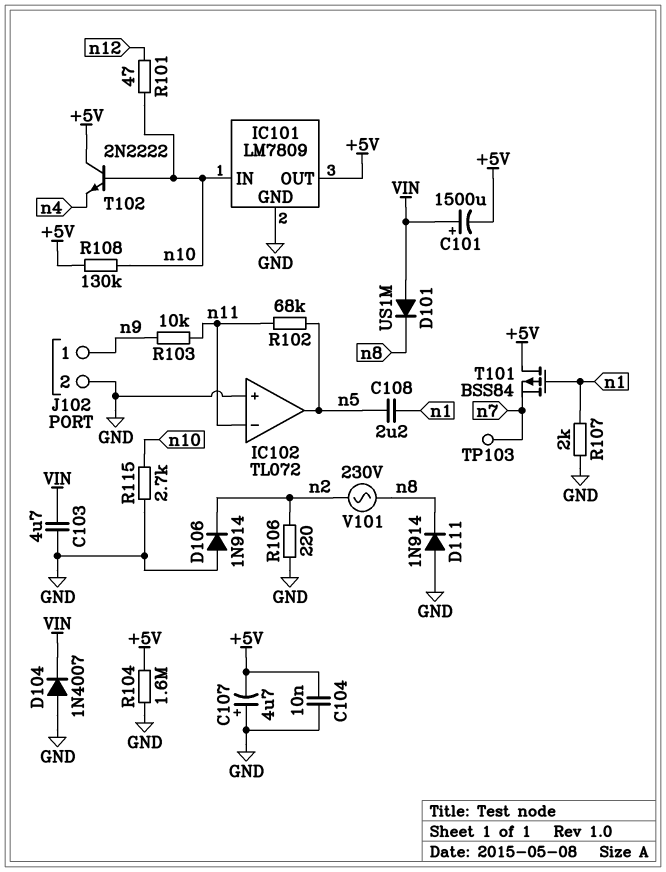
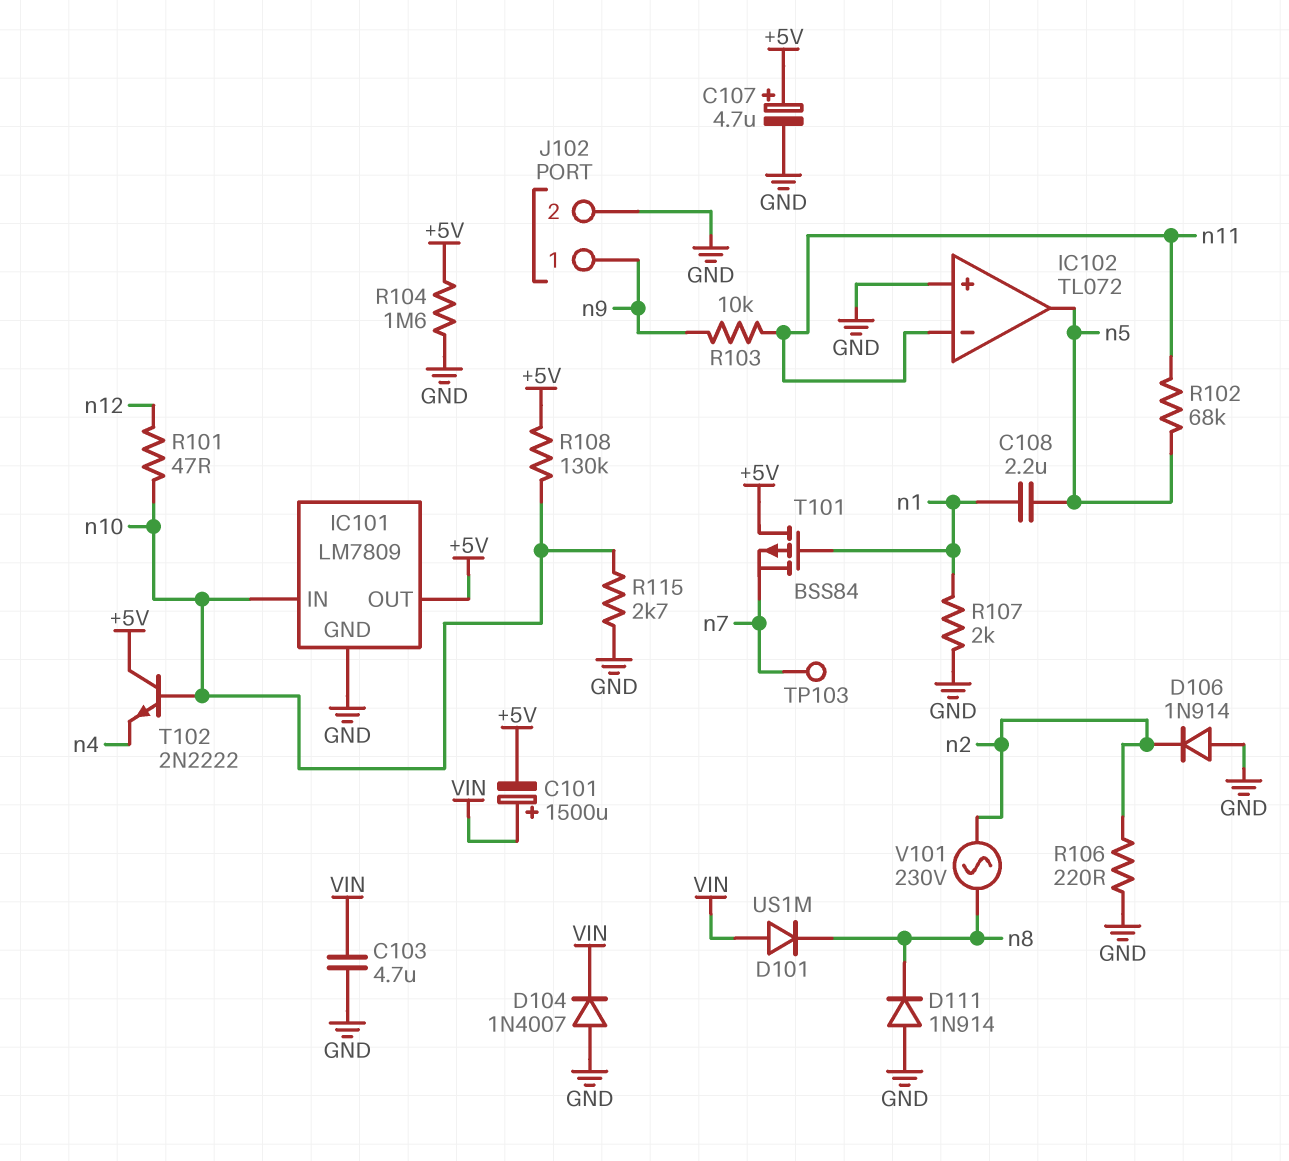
C104: 10nF (+5V, GND) -> none
C107: 4.7uF (plus GND, minus +5V) -> 4.7uF (plus +5V, minus GND)

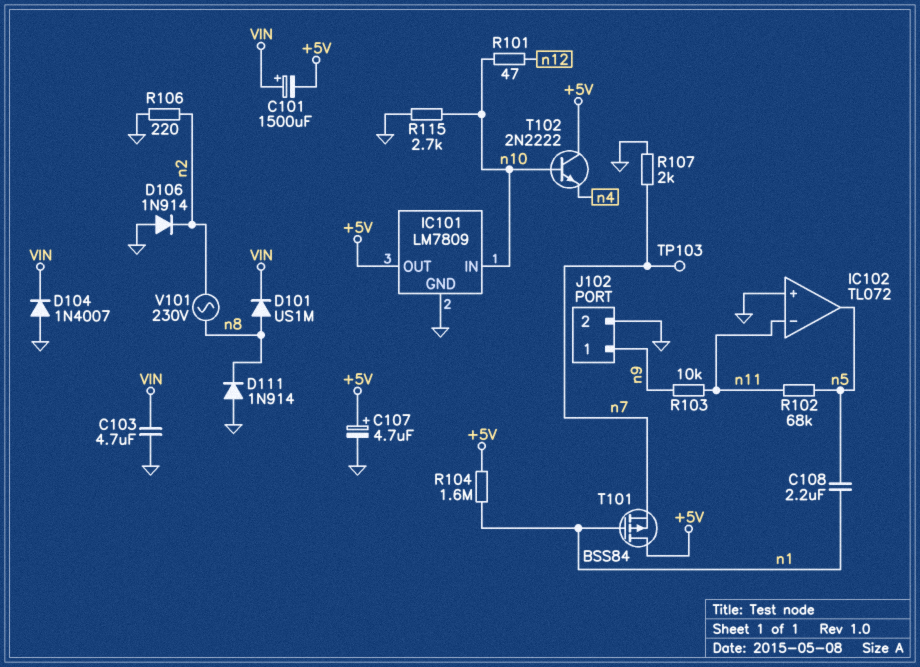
D101: diode US1M (A VIN, K n8) -> diode US1M (A n8, K VIN)
R104: 1.6M (+5V, GND) -> 1.6M (+5V, n1)
R107: 2k (GND, n1) -> 2k (GND, n7)
R108: 130k (+5V, n10) -> none

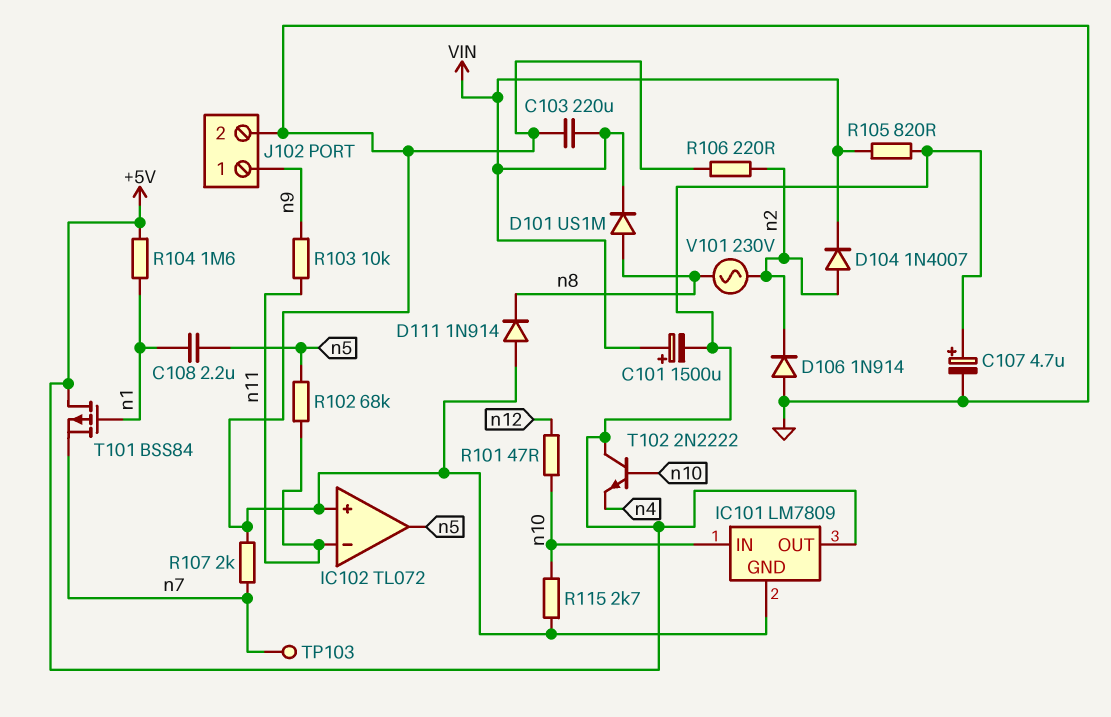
C103: 4.7uF (GND, VIN) -> 220uF (GND, VIN)
D104: diode 1N4007 (A GND, K VIN) -> diode 1N4007 (A n2, K VIN)
R105: none -> 820 (+5V, VIN)

